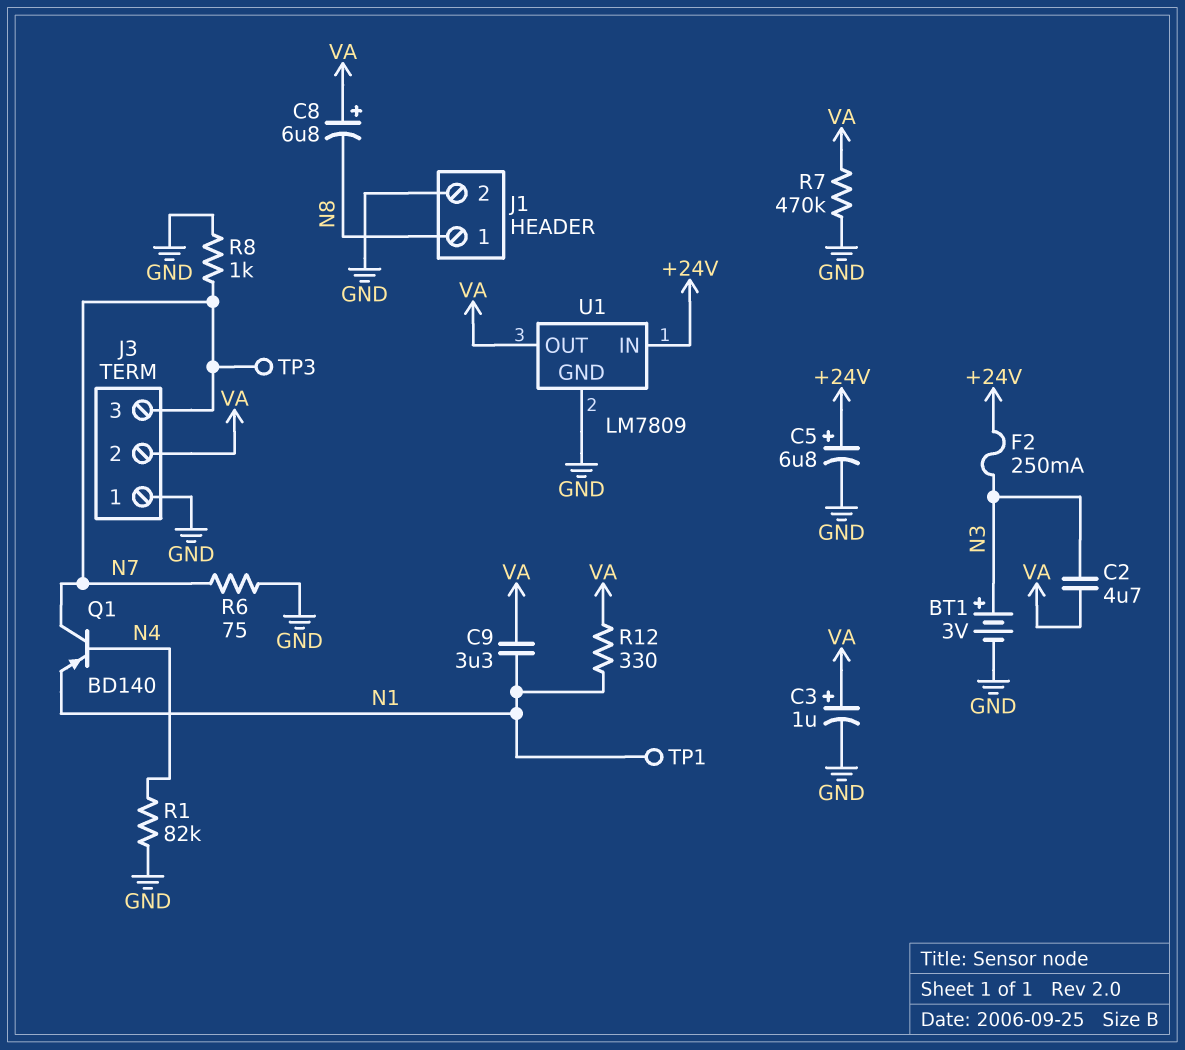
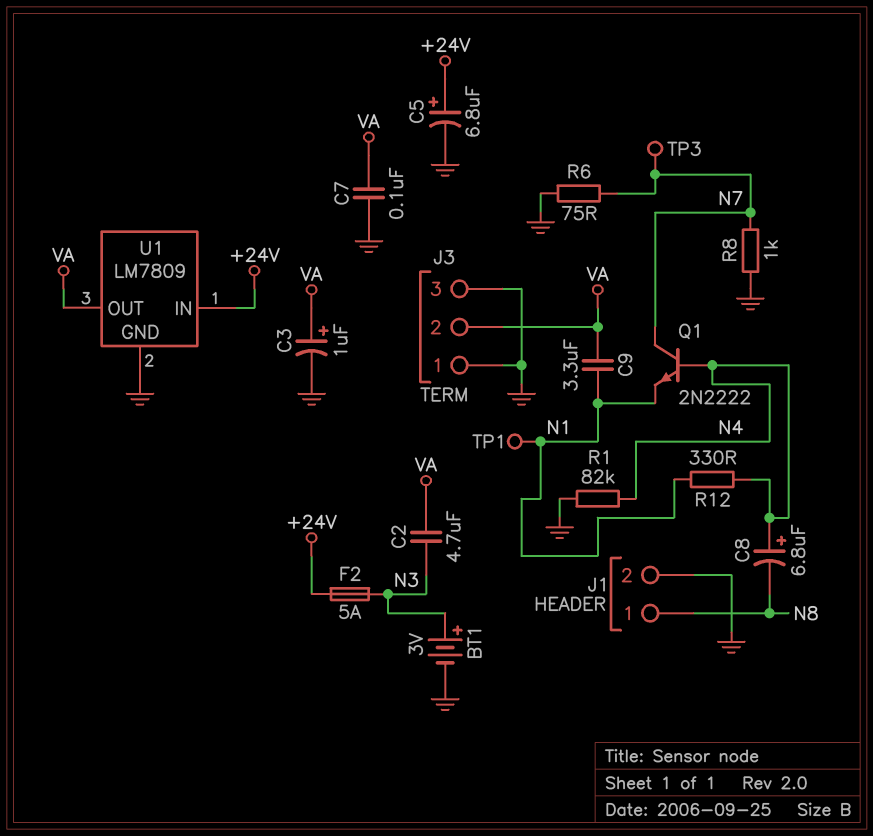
C7: none -> 100nF (GND, VA)
C8: 6.8uF (plus VA, minus N8) -> 6.8uF (plus N4, minus N8)
F2: 250mA (+24V, N3) -> 5A (+24V, N3)
J3 pin 3: N7 -> GND
Q1: PNP BD140 (B N4, C N7, E N1) -> NPN 2N2222 (B N4, C N7, E N1)
R7: 470k (GND, VA) -> none
R12: 330 (N1, VA) -> 330 (N1, N4)

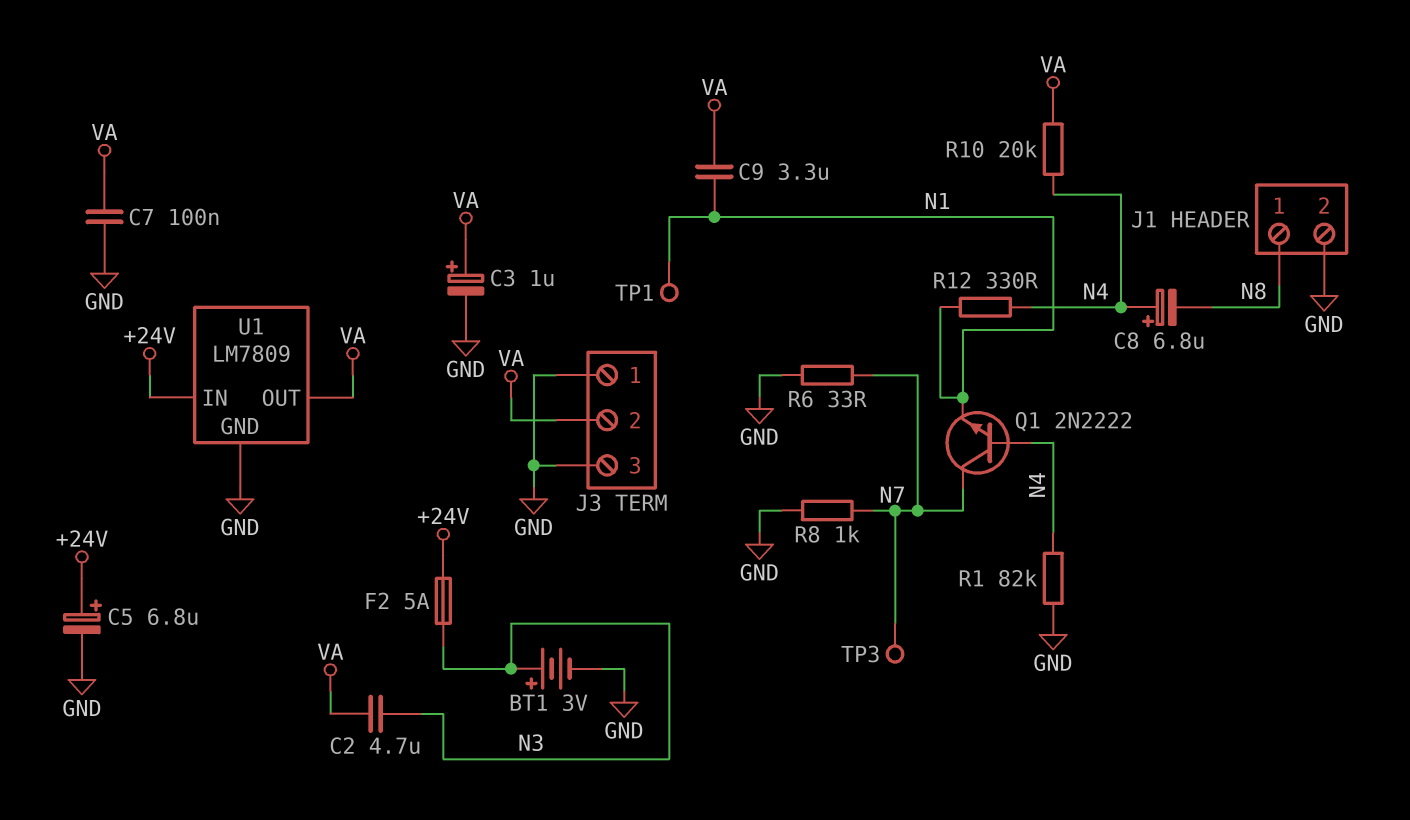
R6: 75 (GND, N7) -> 33 (GND, N7)
R10: none -> 20k (N4, VA)

